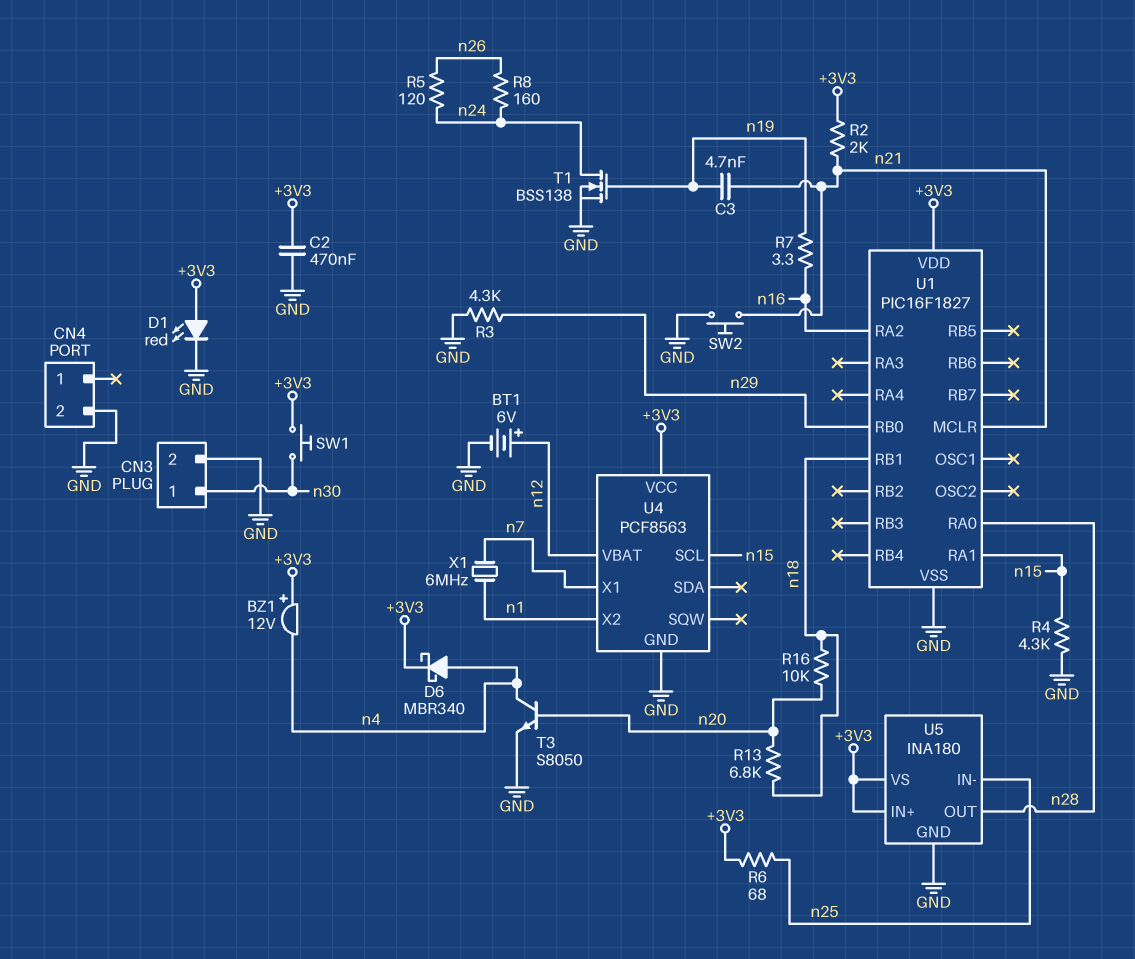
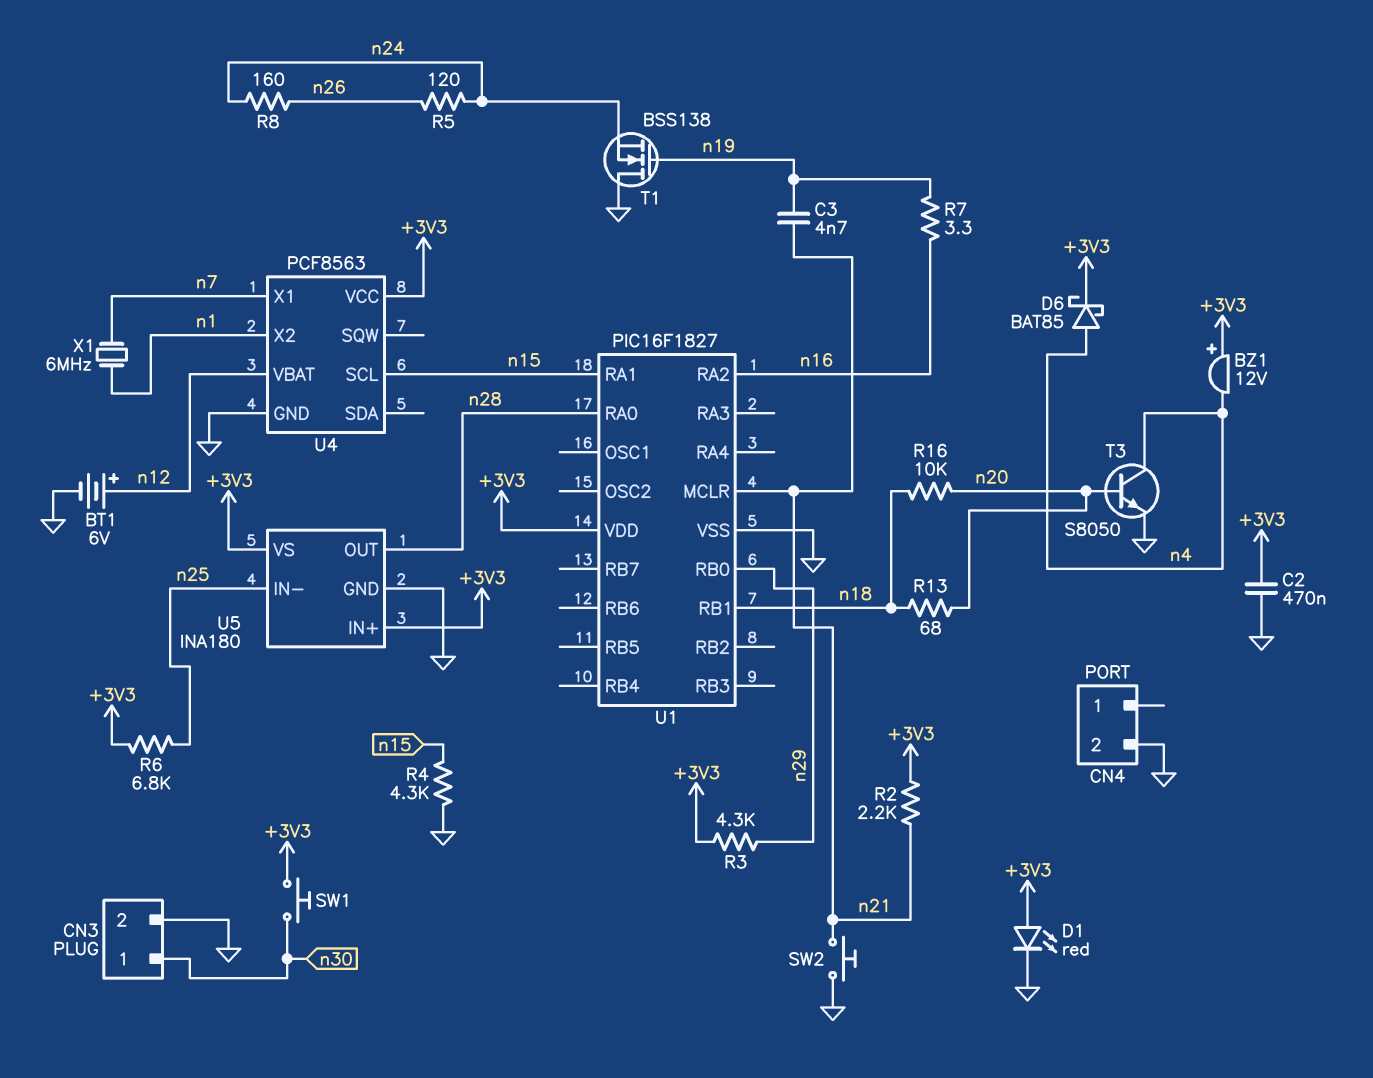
D6: schottky MBR340 (A n4, K +3V3) -> schottky BAT85 (A n4, K +3V3)
R2: 2k (+3V3, n21) -> 2.2k (+3V3, n21)
R3: 4.3k (GND, n29) -> 4.3k (+3V3, n29)
R6: 68 (+3V3, n25) -> 6.8k (+3V3, n25)
R13: 6.8k (n18, n20) -> 68 (n18, n20)
T1: NMOS BSS138 (G n19, D n24, S GND) -> NMOS BSS138 (G n19, D GND, S n24)

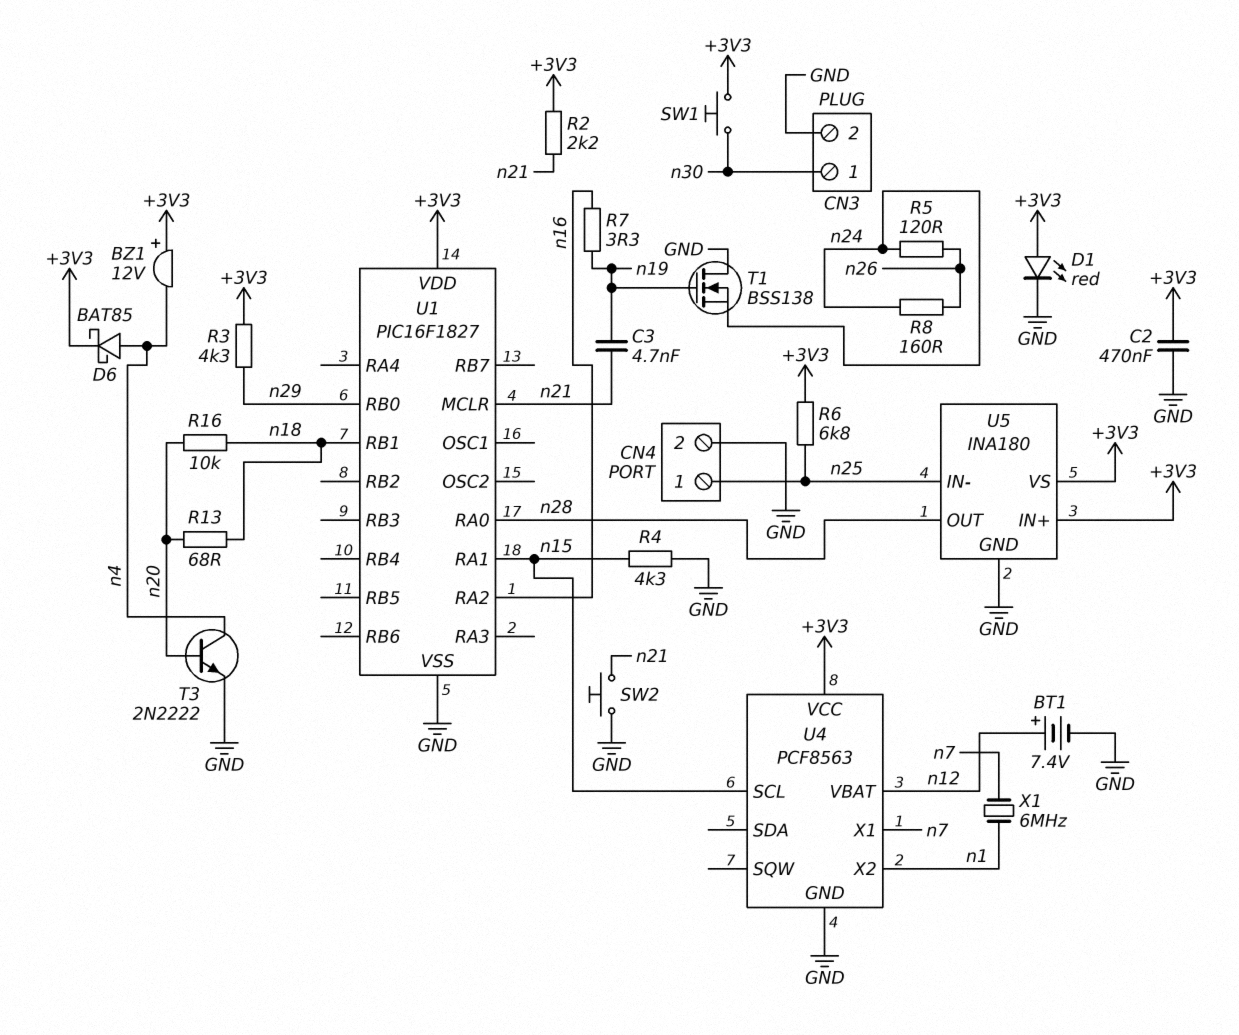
BT1: 6V (plus n12, minus GND) -> 7.4V (plus n12, minus GND)
CN4 pin 1: none -> n25
T3: NPN S8050 (B n20, C n4, E GND) -> NPN 2N2222 (B n20, C n4, E GND)

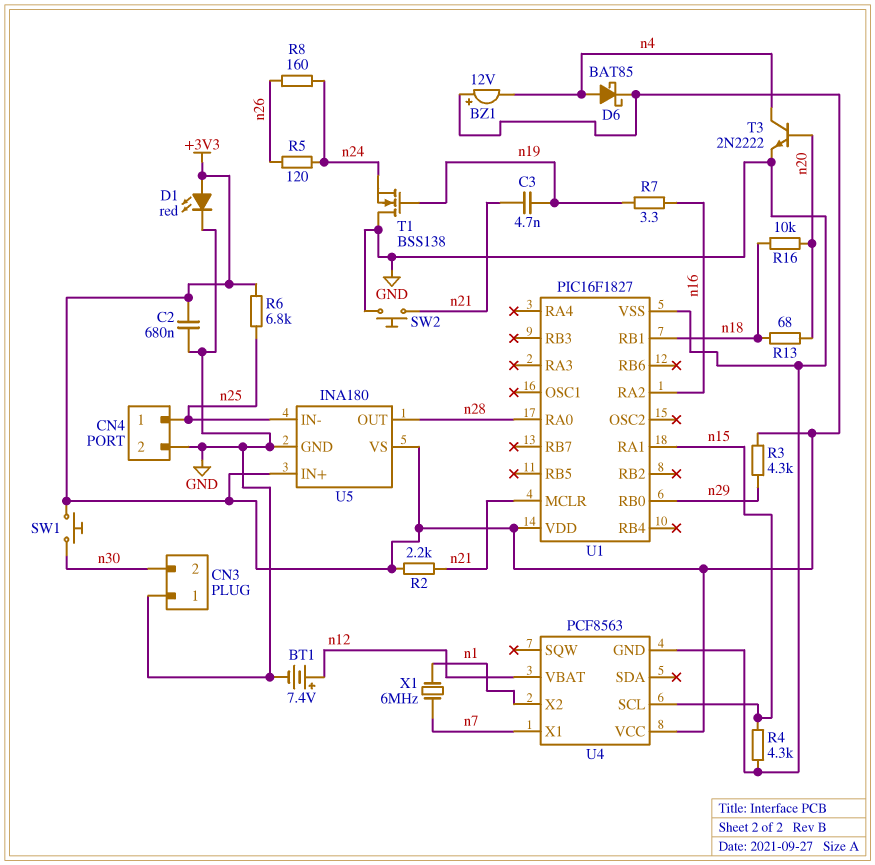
C2: 470nF (+3V3, GND) -> 680nF (+3V3, GND)
CN3 pin 1: n30 -> GND
CN3 pin 2: GND -> n30

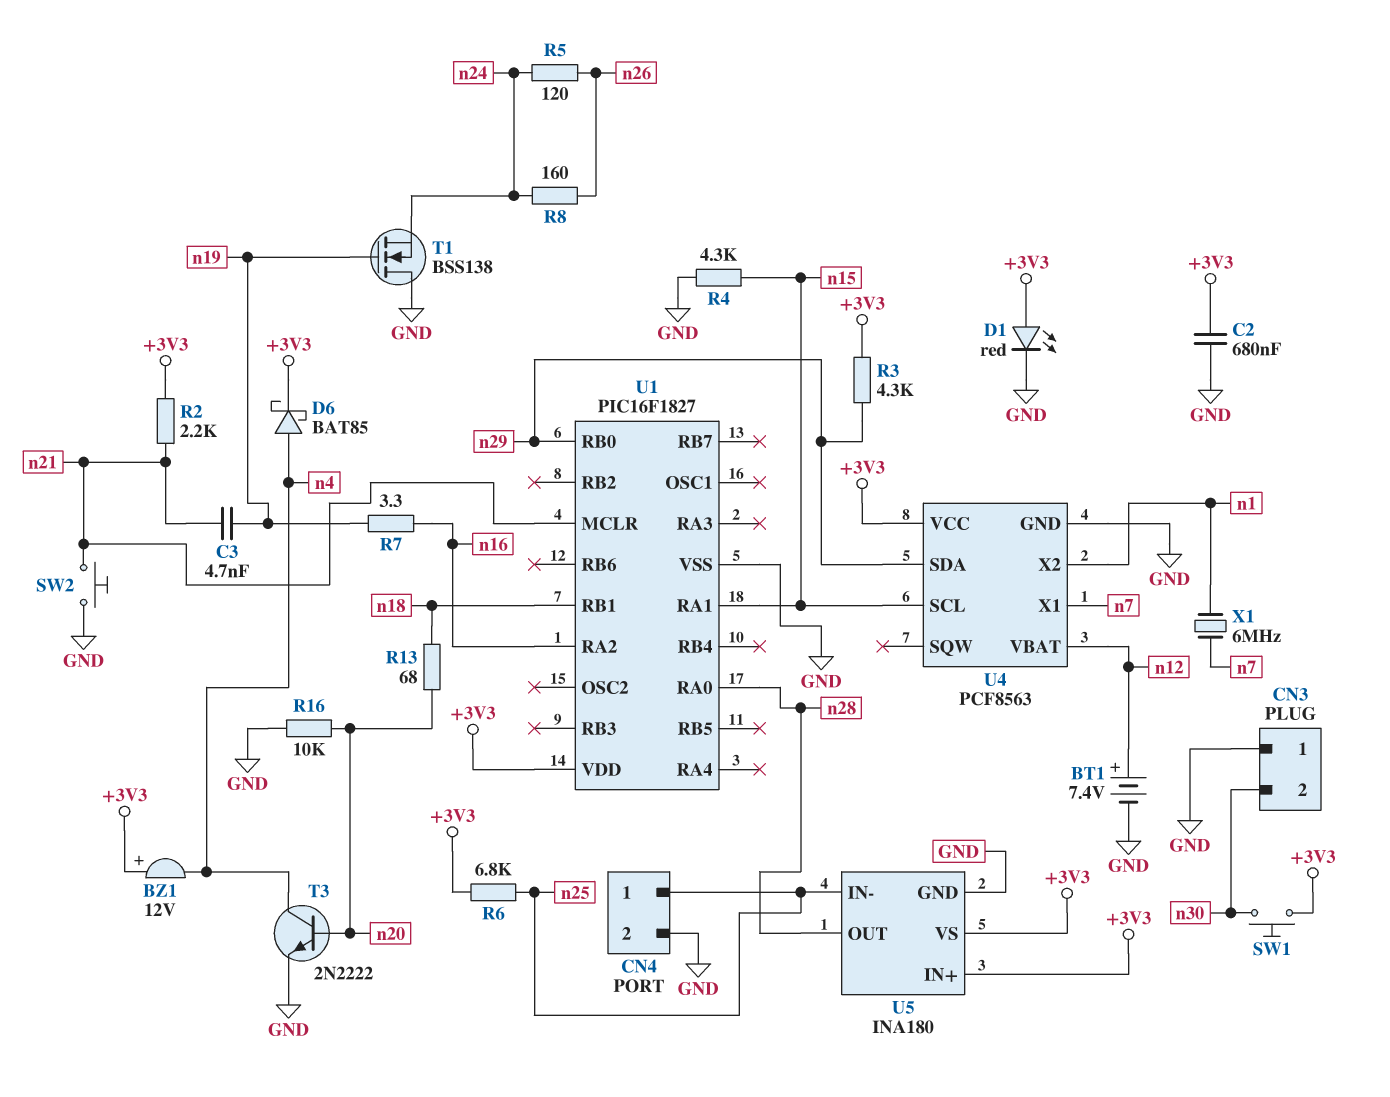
R16: 10k (n18, n20) -> 10k (GND, n20)
U4 pin SDA: none -> n29

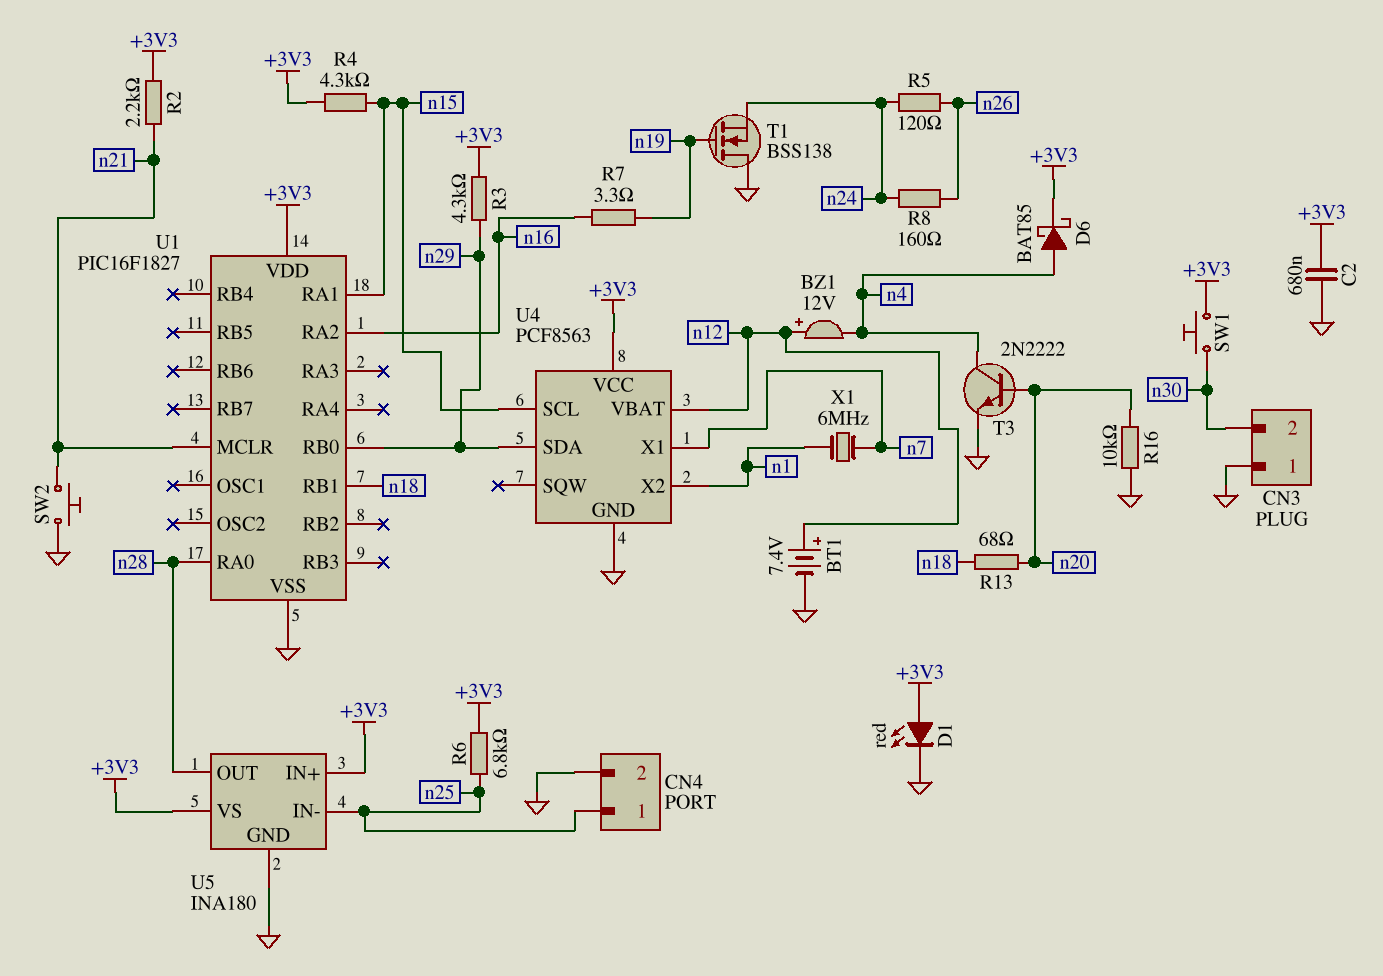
BZ1: buzzer 12V (plus +3V3, minus n4) -> buzzer 12V (plus n12, minus n4)
C3: 4.7nF (n19, n21) -> none
R4: 4.3k (GND, n15) -> 4.3k (+3V3, n15)

